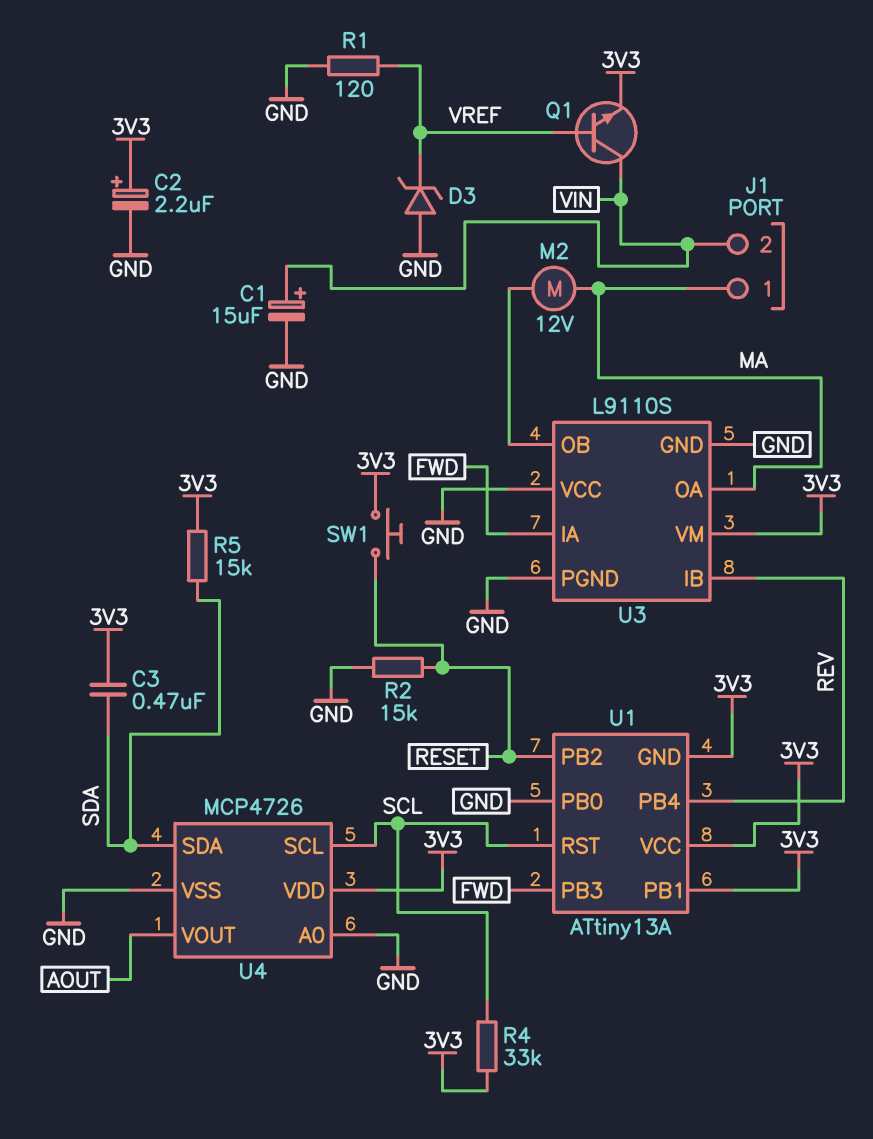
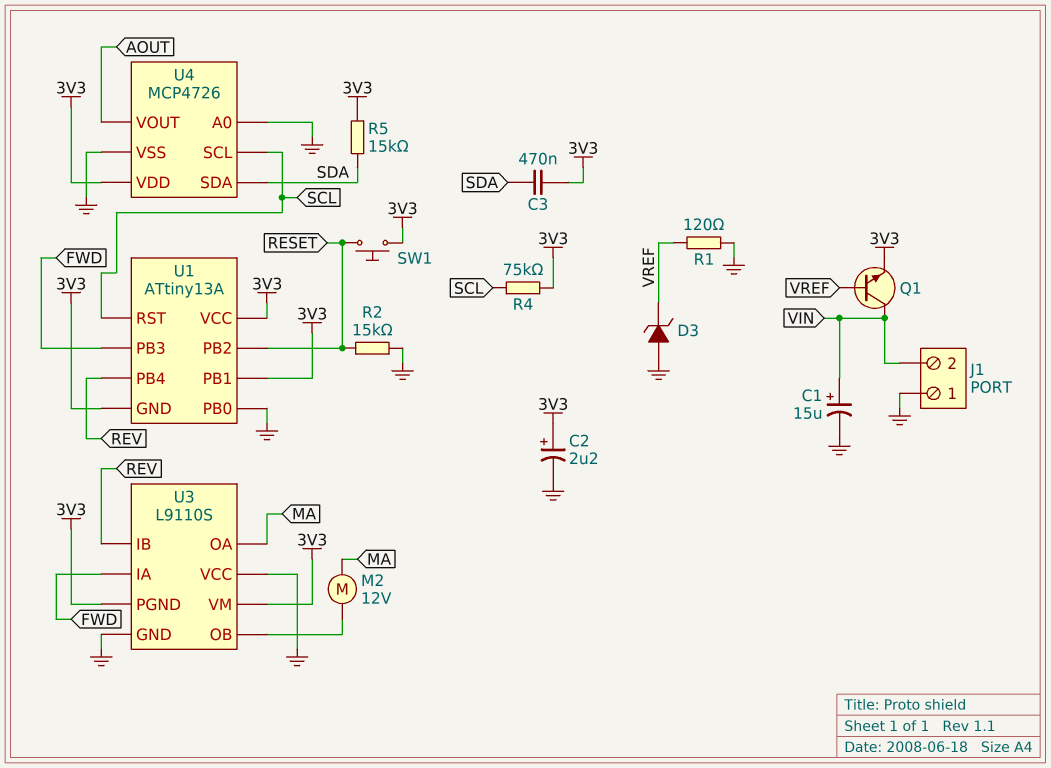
J1 pin 1: MA -> GND
R4: 33k (3V3, SCL) -> 75k (3V3, SCL)
U3 pin PGND: GND -> 3V3

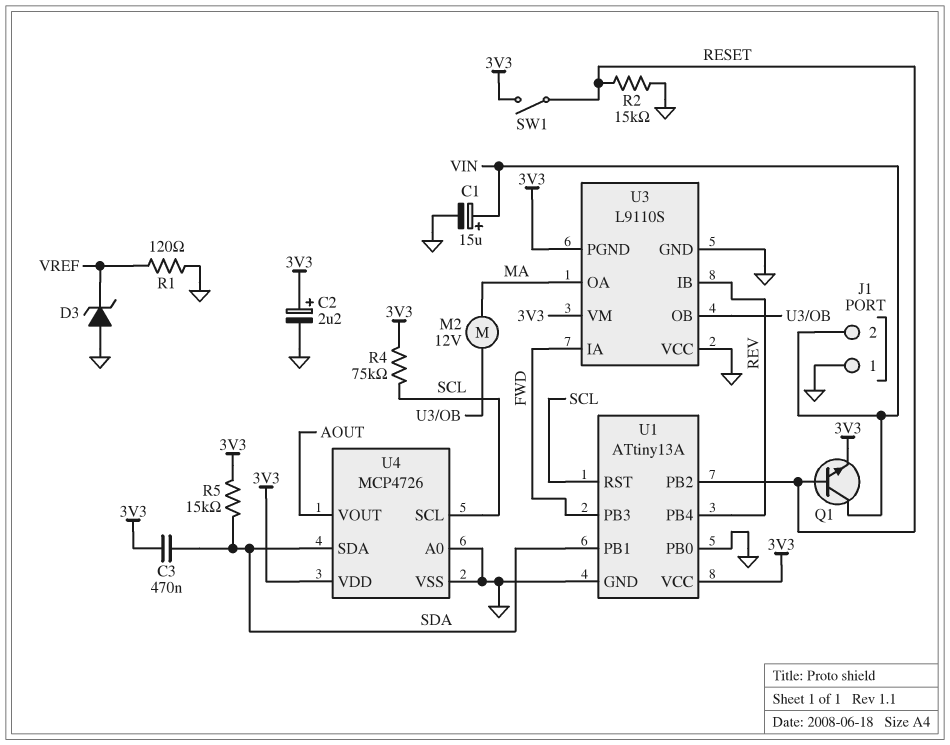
Q1: NPN (B VREF, C VIN, E 3V3) -> NPN (B RESET, C VIN, E 3V3)
SW1: button (3V3, RESET) -> switch (3V3, RESET)
U1 pin GND: 3V3 -> GND
U1 pin PB1: 3V3 -> SDA

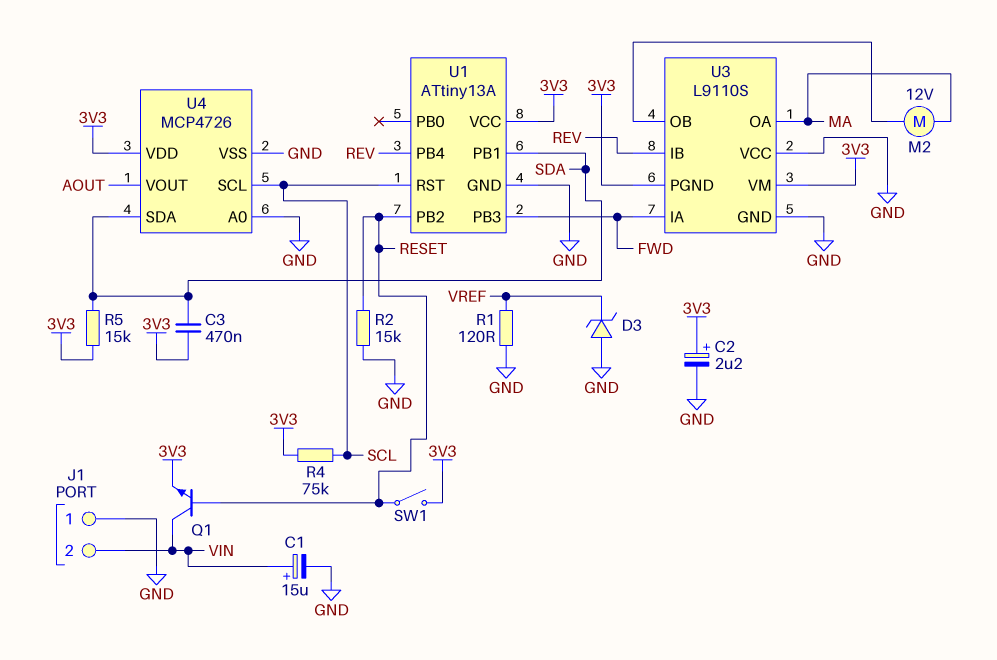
U1 pin PB0: GND -> none

